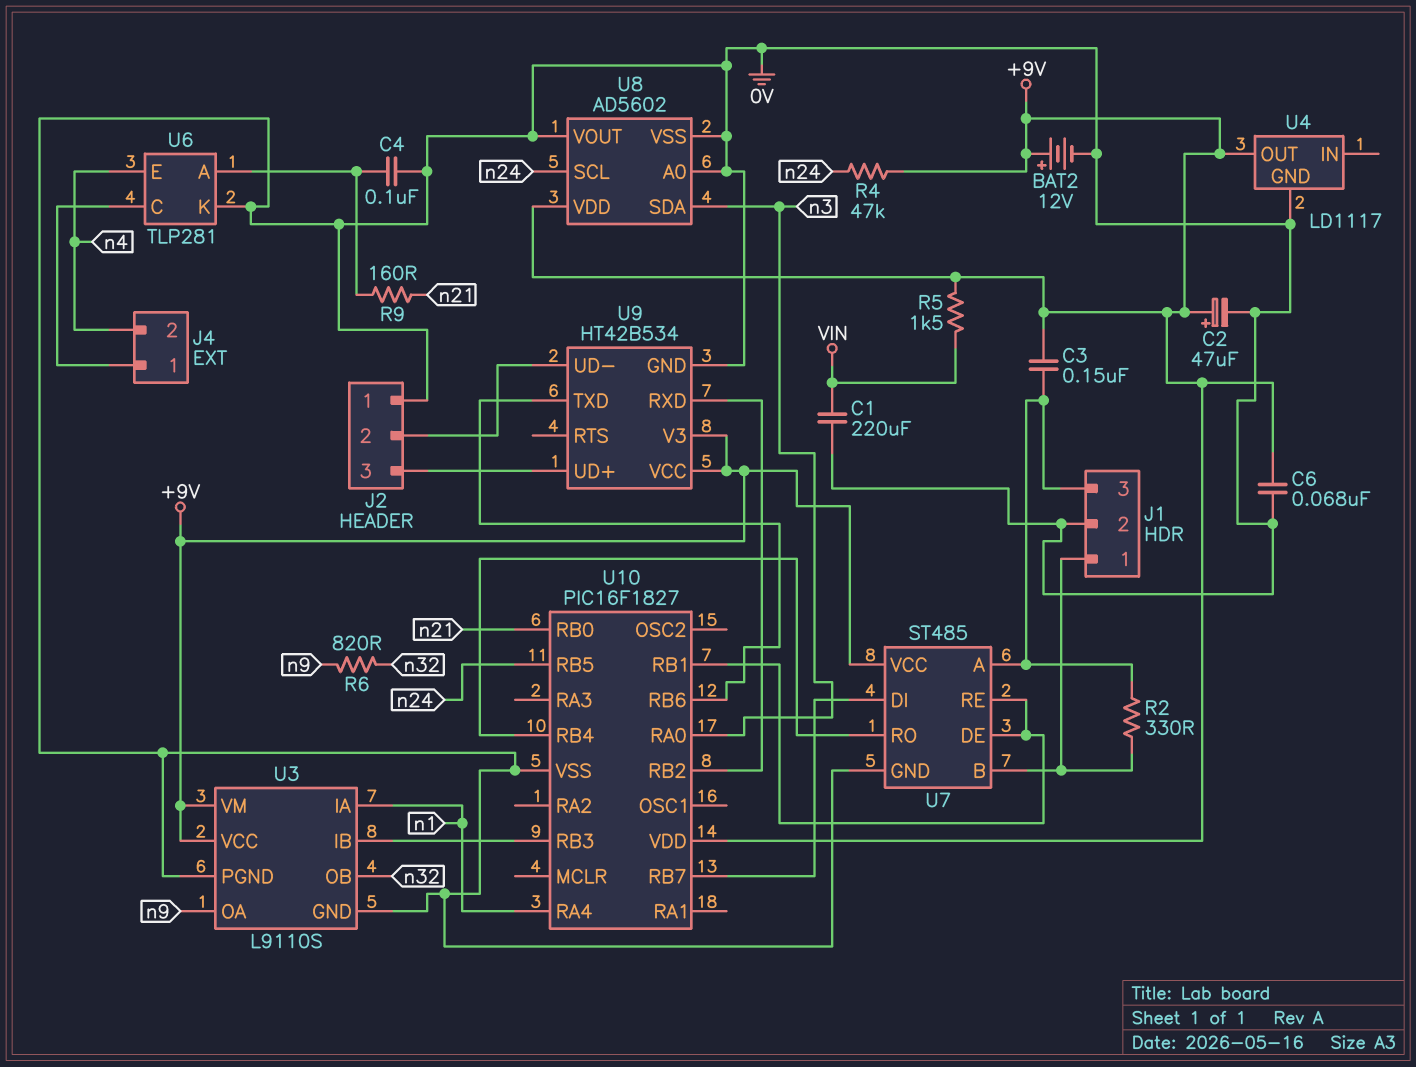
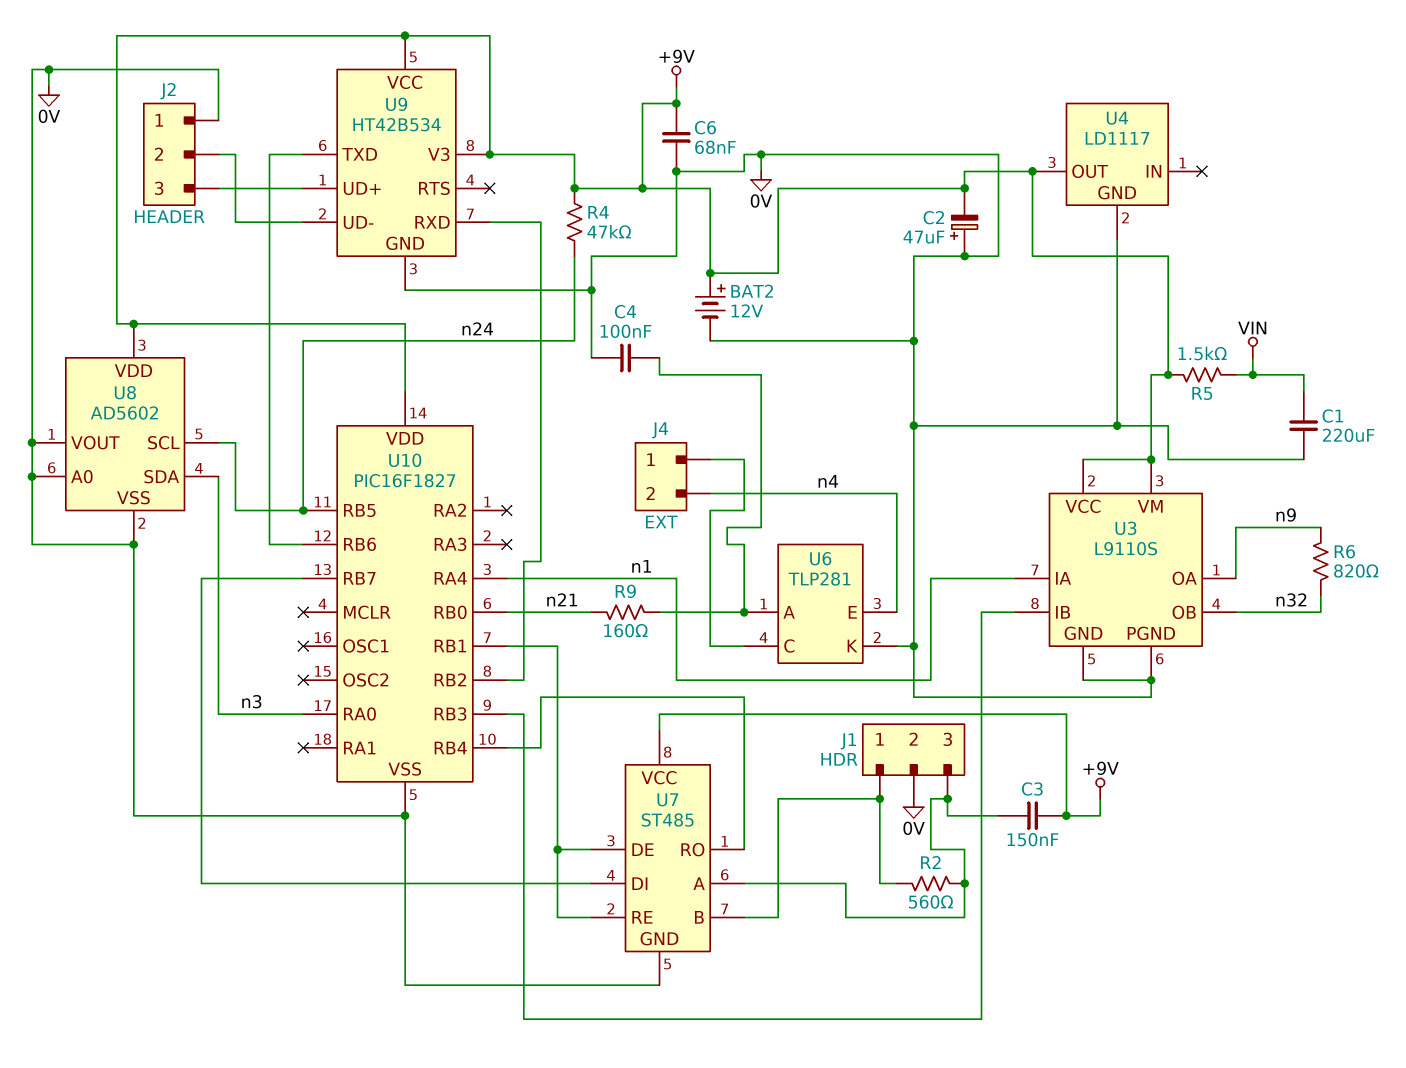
C2: 47uF (plus +9V, minus 0V) -> 47uF (plus 0V, minus +9V)
R2: 330 (J1/1, J1/3) -> 560 (J1/1, J1/3)

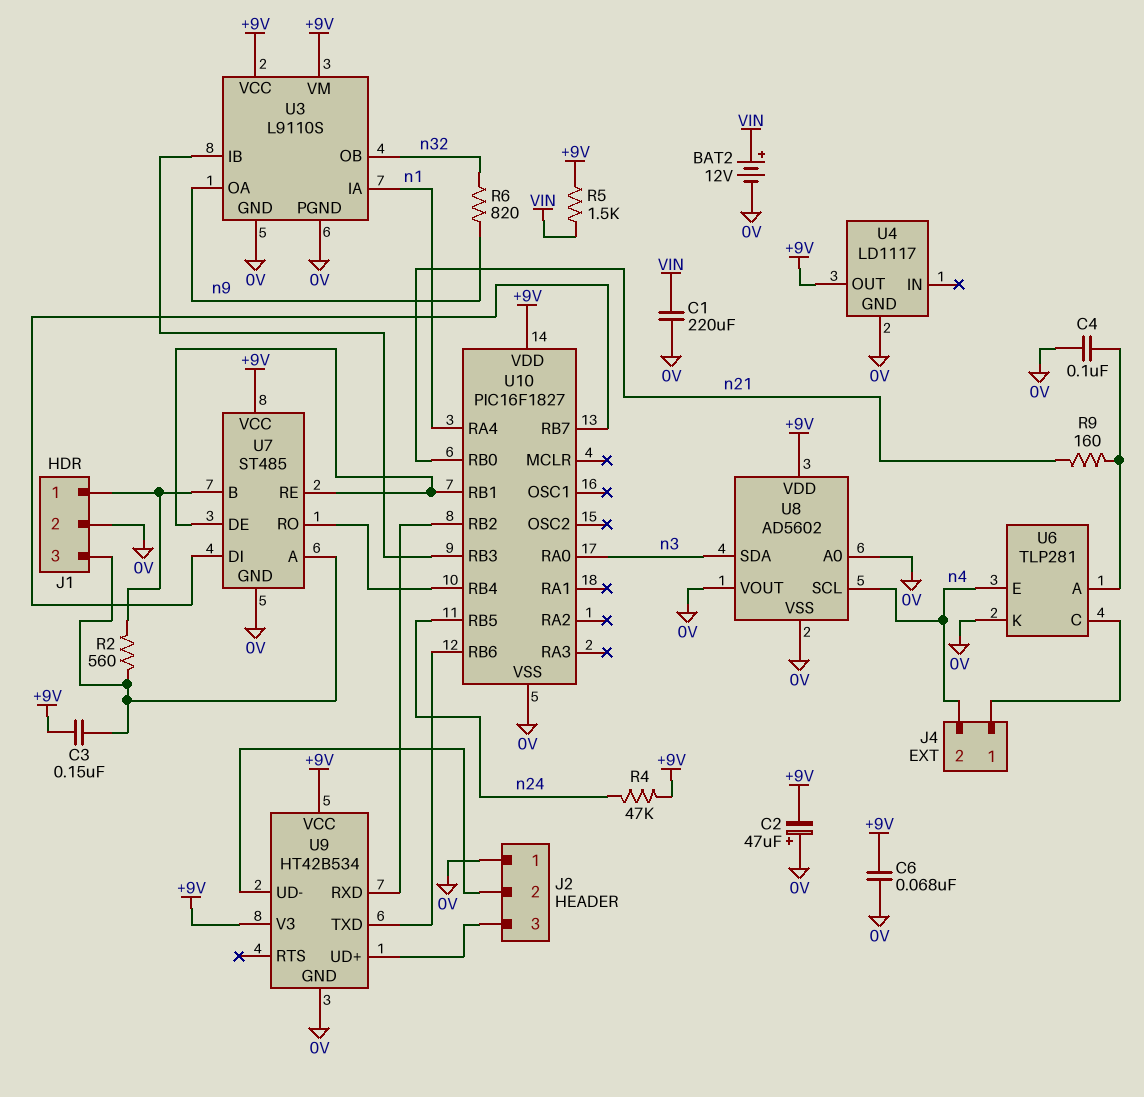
BAT2: 12V (plus +9V, minus 0V) -> 12V (plus VIN, minus 0V)
U8 pin SCL: n24 -> n4

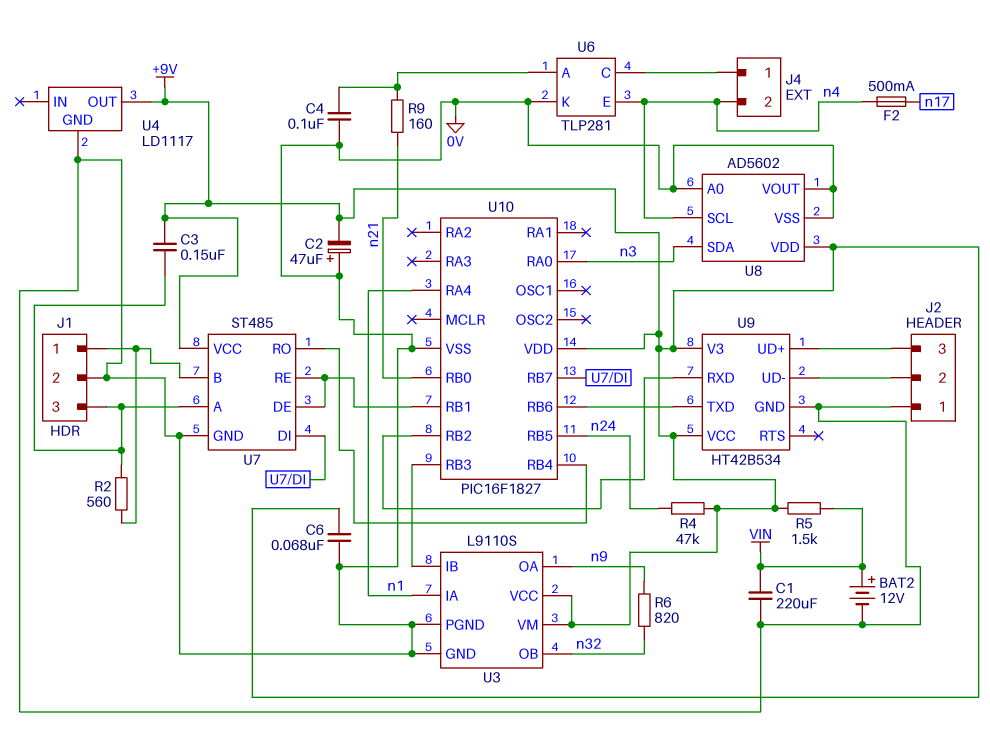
F2: none -> 500mA (n4, n17)

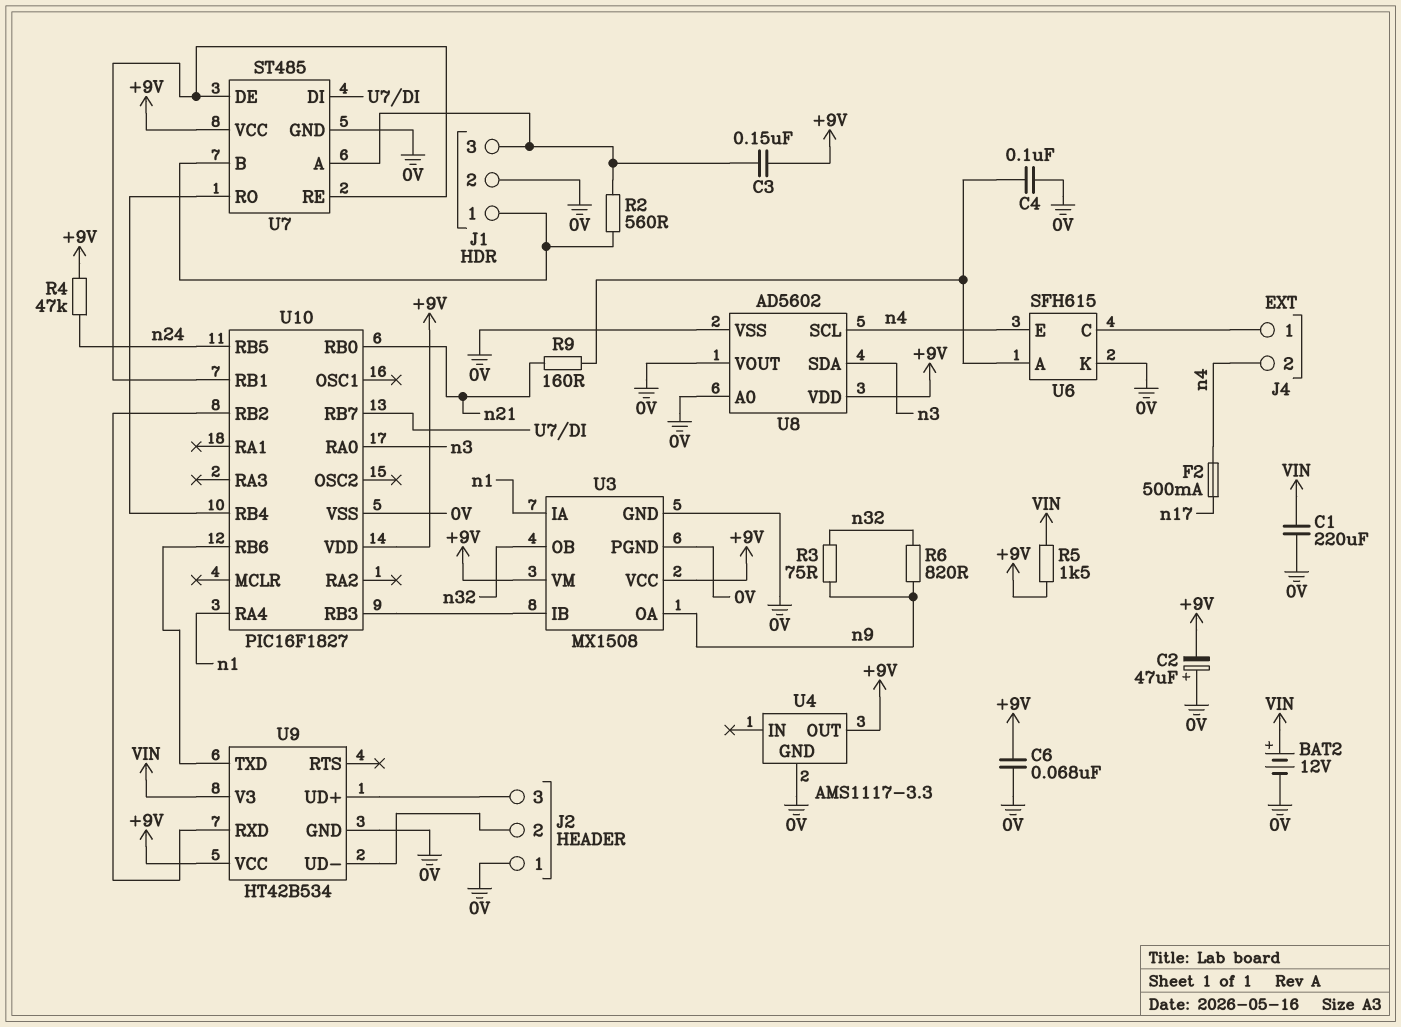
R3: none -> 75 (n9, n32)
U3: L9110S -> MX1508
U4: LD1117 -> AMS1117-3.3
U6: TLP281 -> SFH615
U9 pin V3: +9V -> VIN

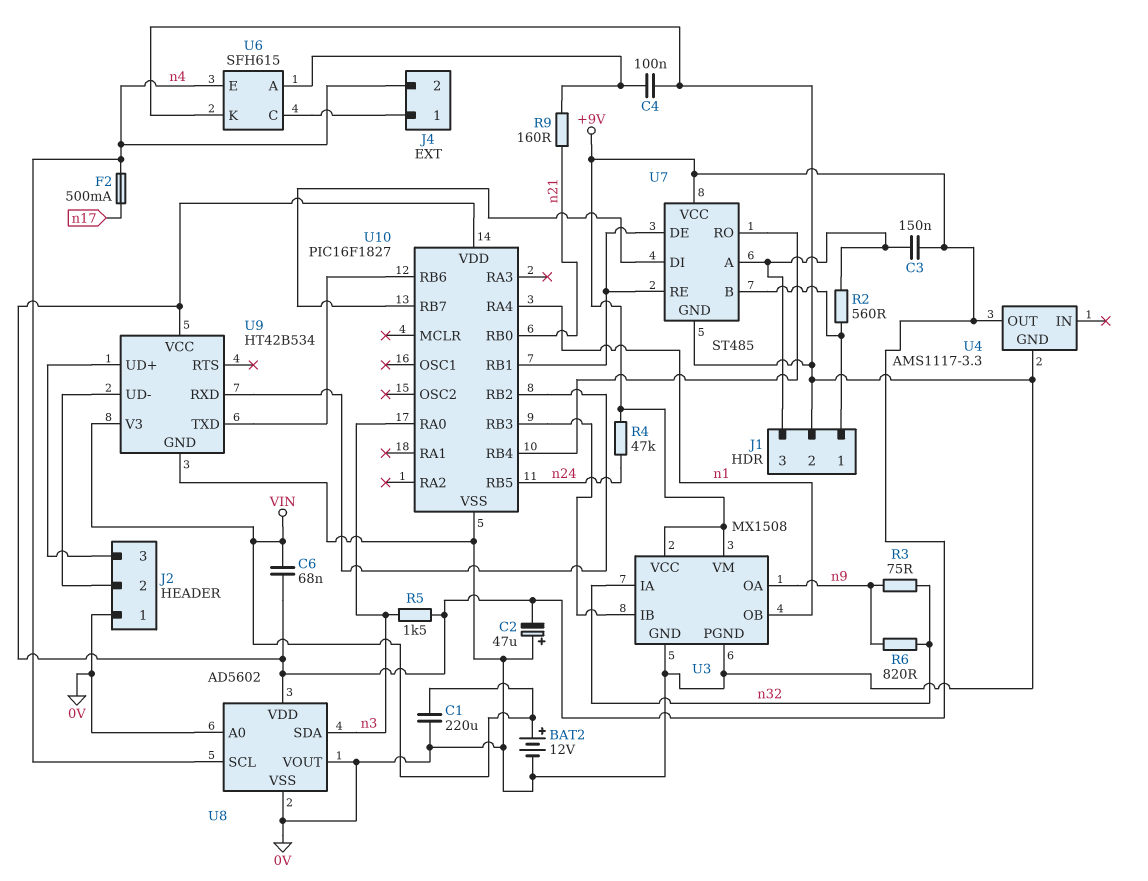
C6: 68nF (+9V, 0V) -> 68nF (+9V, VIN)
R5: 1.5k (+9V, VIN) -> 1.5k (+9V, n3)
U3 pin IA: n1 -> n32
U3 pin OB: n32 -> n1

